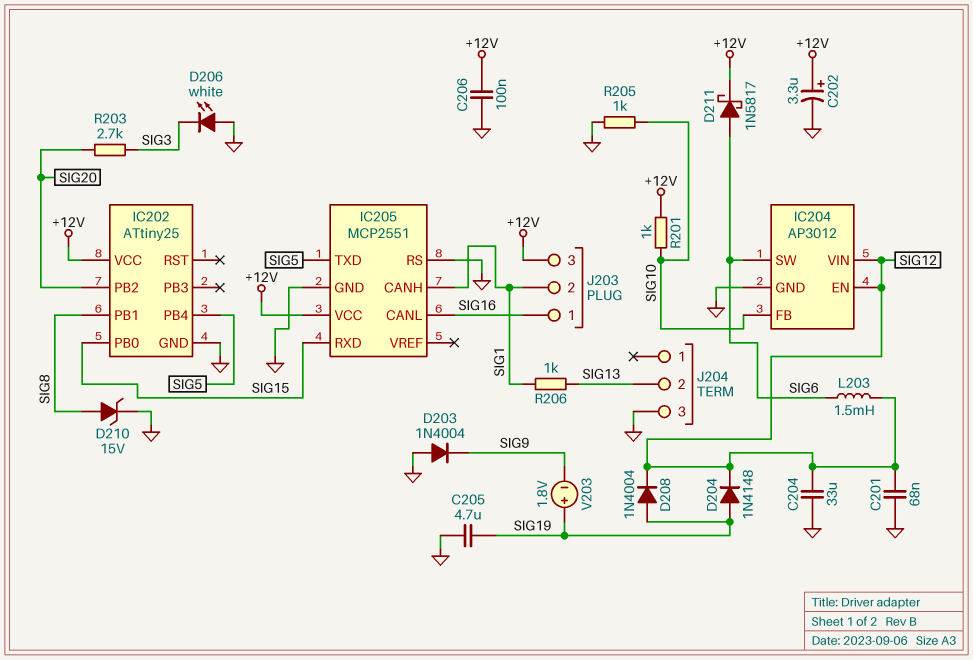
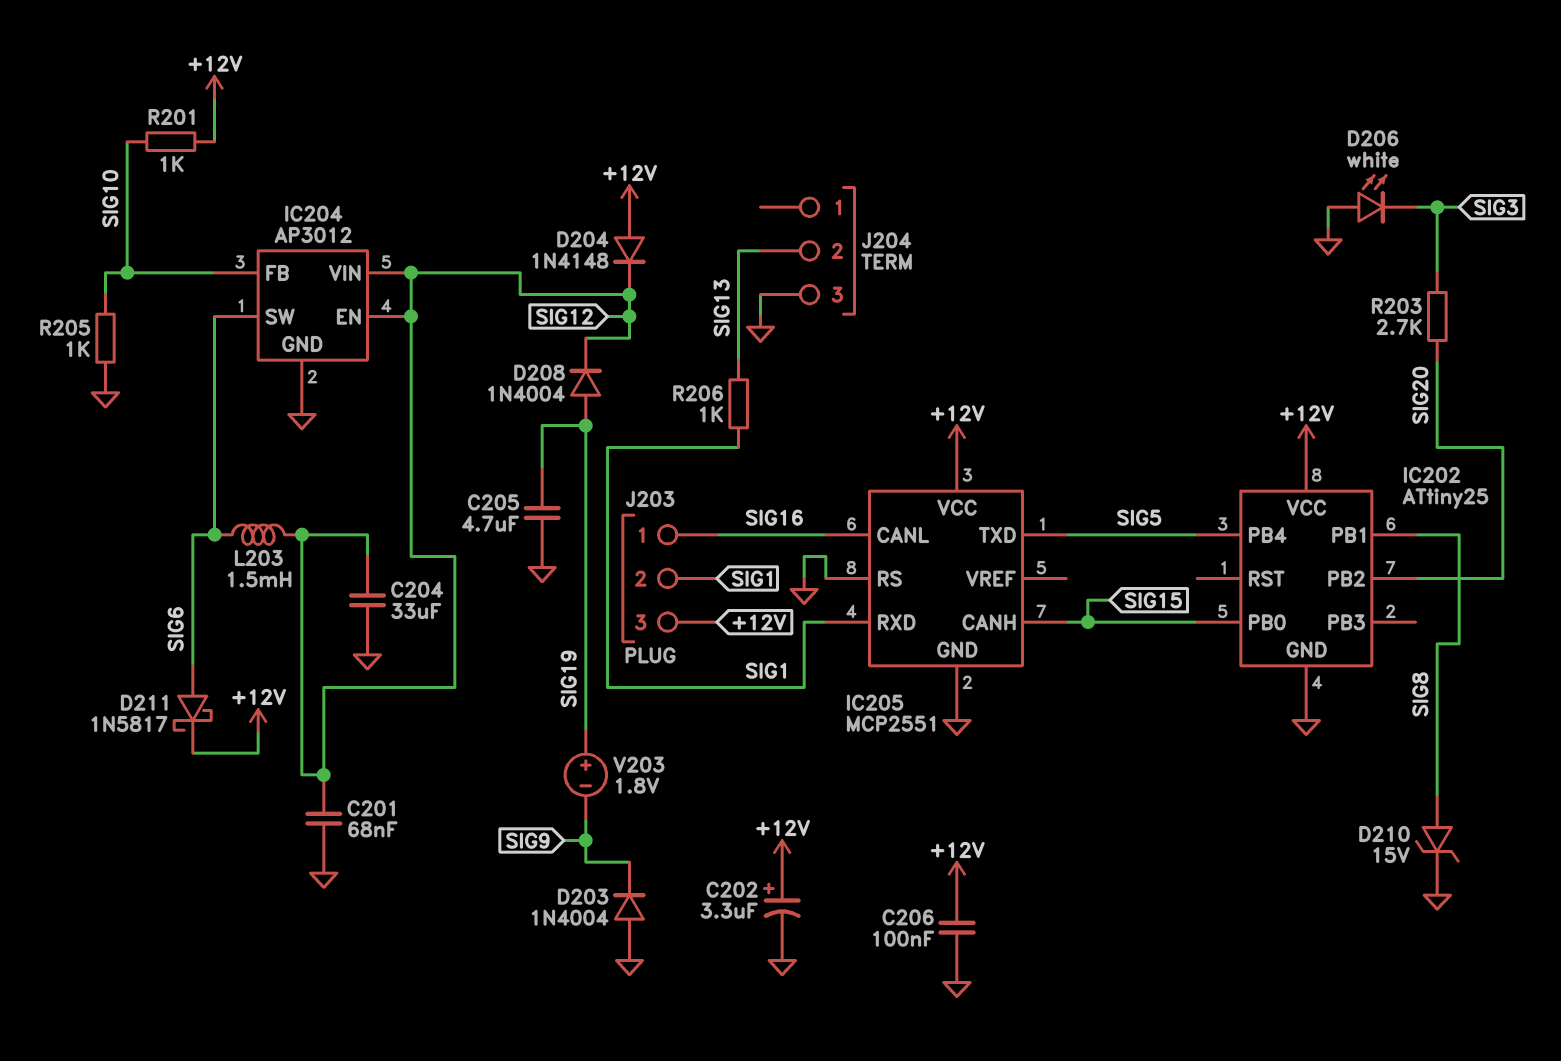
D204: diode 1N4148 (A SIG19, K SIG12) -> diode 1N4148 (A +12V, K SIG12)
IC205 pin CANH: SIG1 -> SIG15
IC205 pin RXD: SIG15 -> SIG1

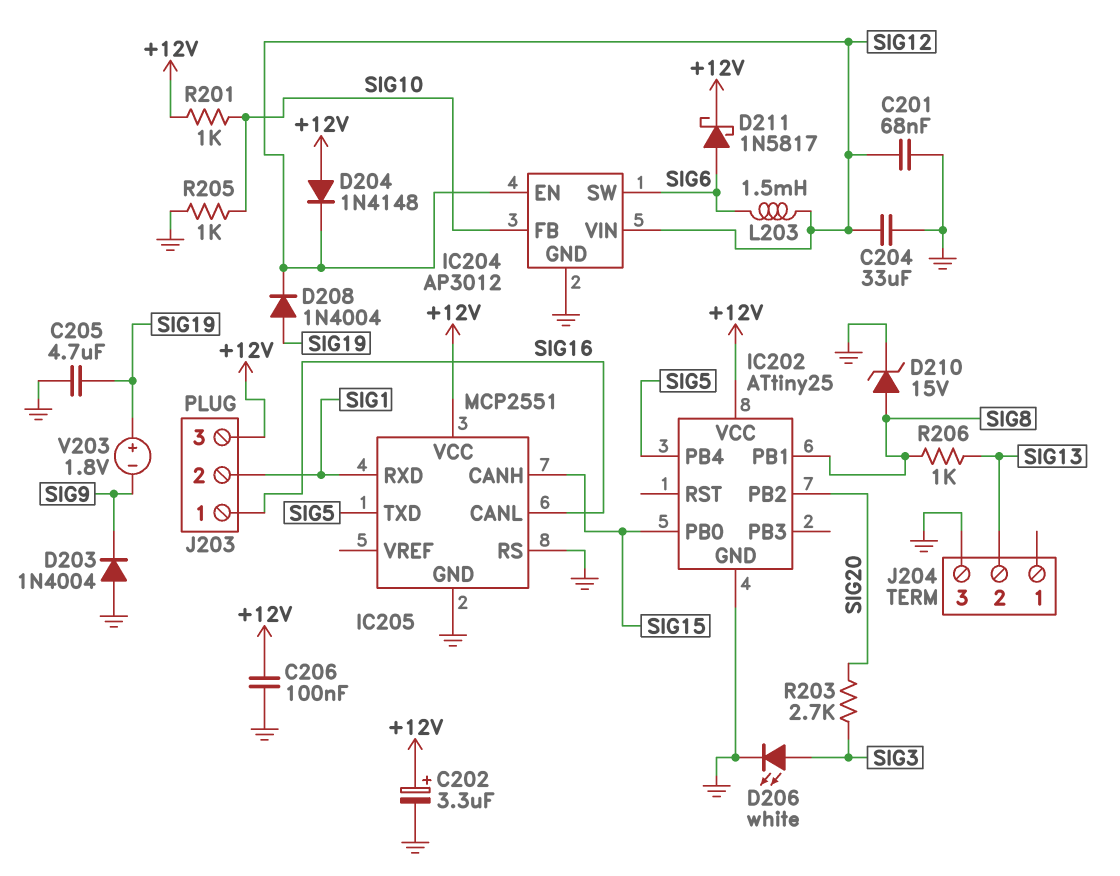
D206: LED white (A GND, K SIG3) -> LED white (A SIG3, K GND)
R206: 1k (SIG1, SIG13) -> 1k (SIG8, SIG13)

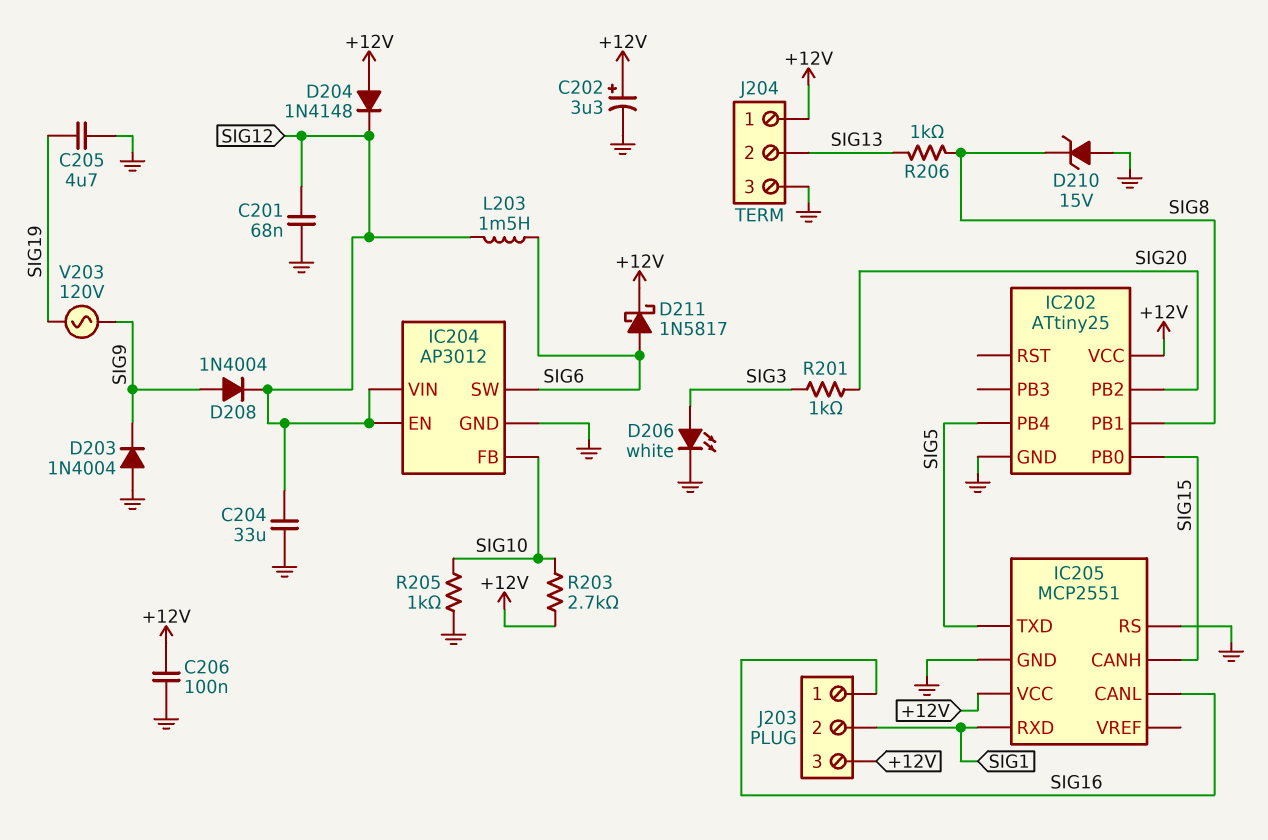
D208: diode 1N4004 (A SIG19, K SIG12) -> diode 1N4004 (A SIG9, K SIG12)
D210: zener 15V (A SIG8, K GND) -> zener 15V (A GND, K SIG8)
J204 pin 1: none -> +12V
R201: 1k (+12V, SIG10) -> 1k (SIG3, SIG20)
R203: 2.7k (SIG3, SIG20) -> 2.7k (+12V, SIG10)
V203: 1.8V (plus SIG19, minus SIG9) -> AC 120V (SIG9, SIG19)

